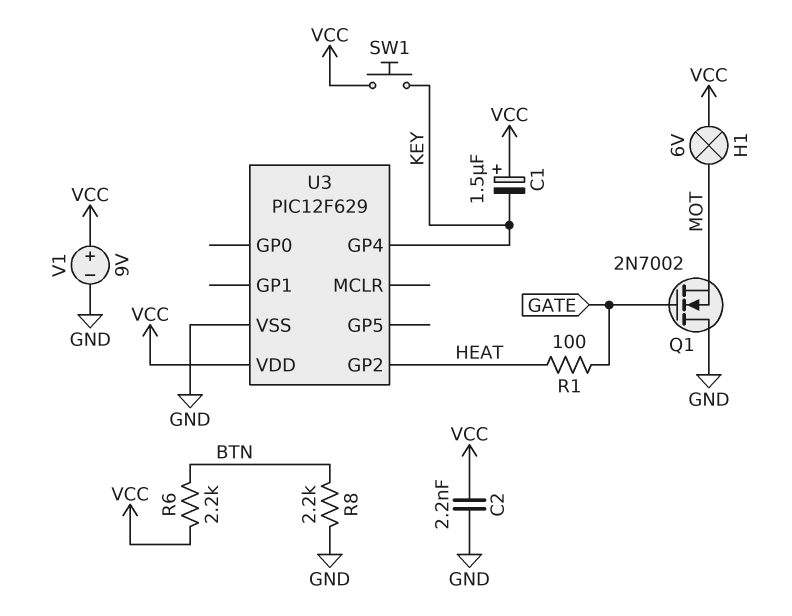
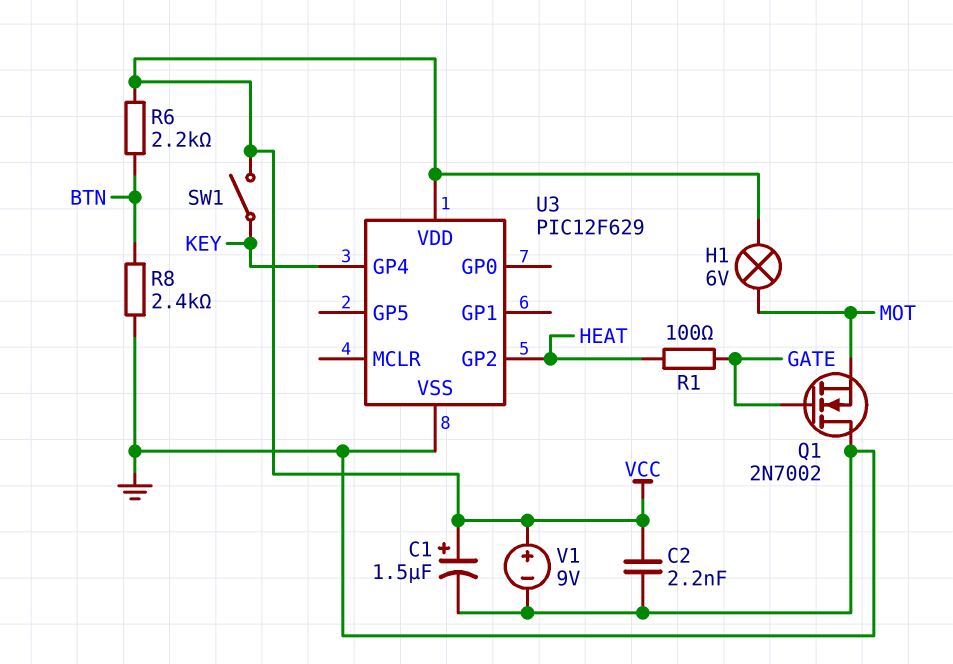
C1: 1.5uF (plus VCC, minus KEY) -> 1.5uF (plus VCC, minus GND)
R8: 2.2k (BTN, GND) -> 2.4k (BTN, GND)
SW1: button (KEY, VCC) -> switch (KEY, VCC)

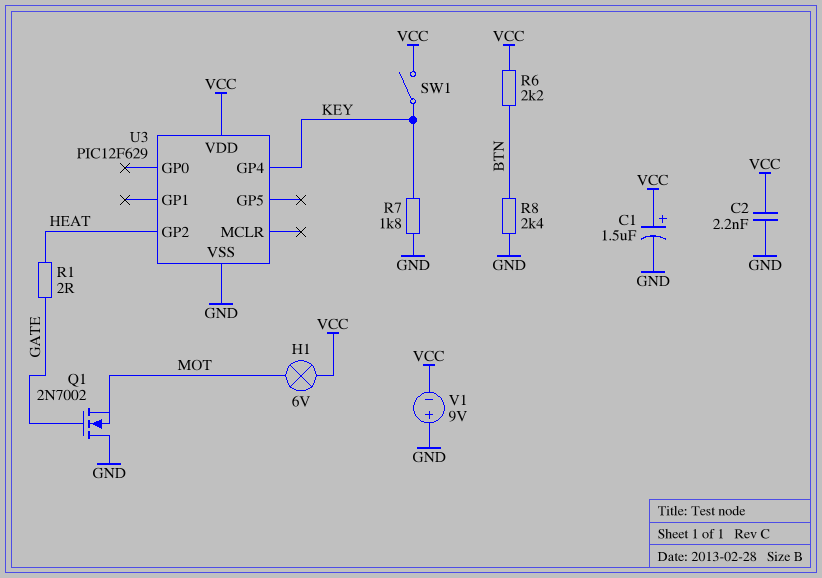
R1: 100 (GATE, HEAT) -> 2 (GATE, HEAT)
R7: none -> 1.8k (GND, KEY)
V1: 9V (plus VCC, minus GND) -> 9V (plus GND, minus VCC)

